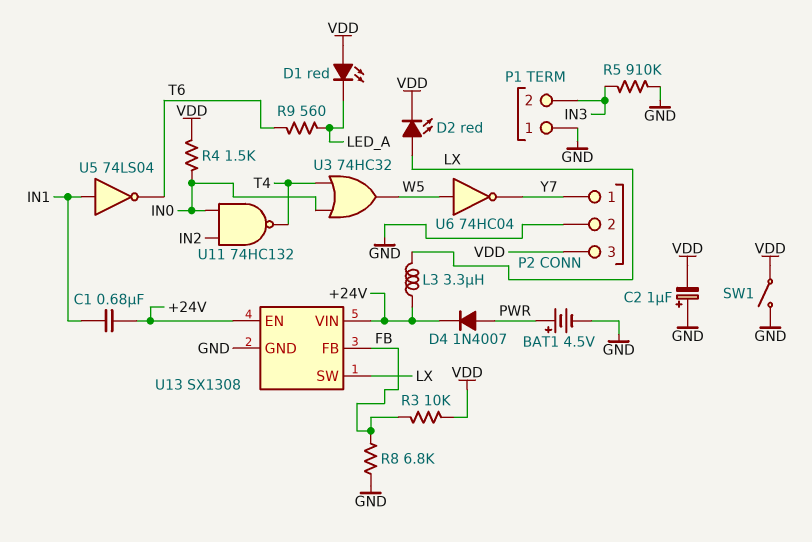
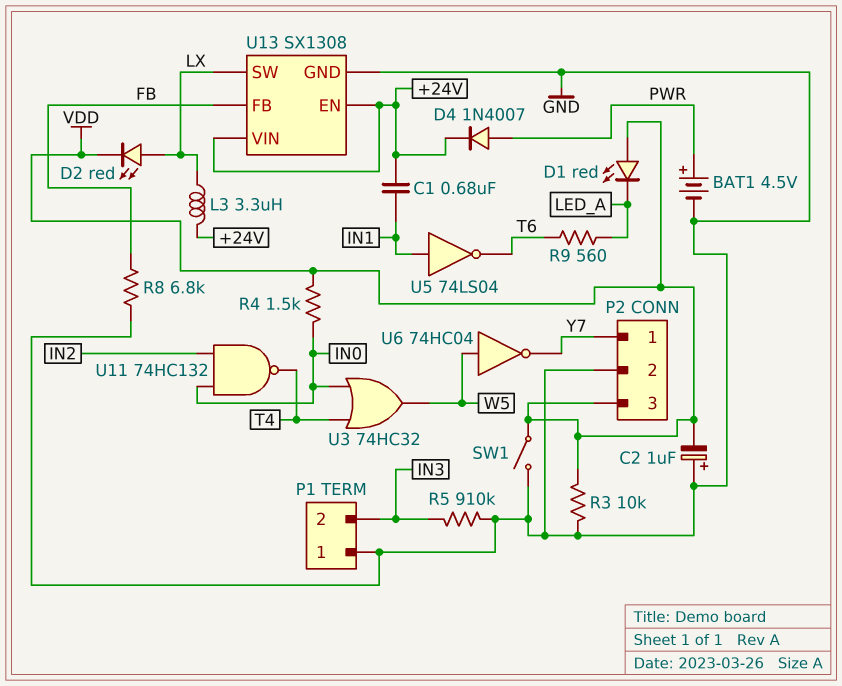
R3: 10k (FB, VDD) -> 10k (GND, VDD)

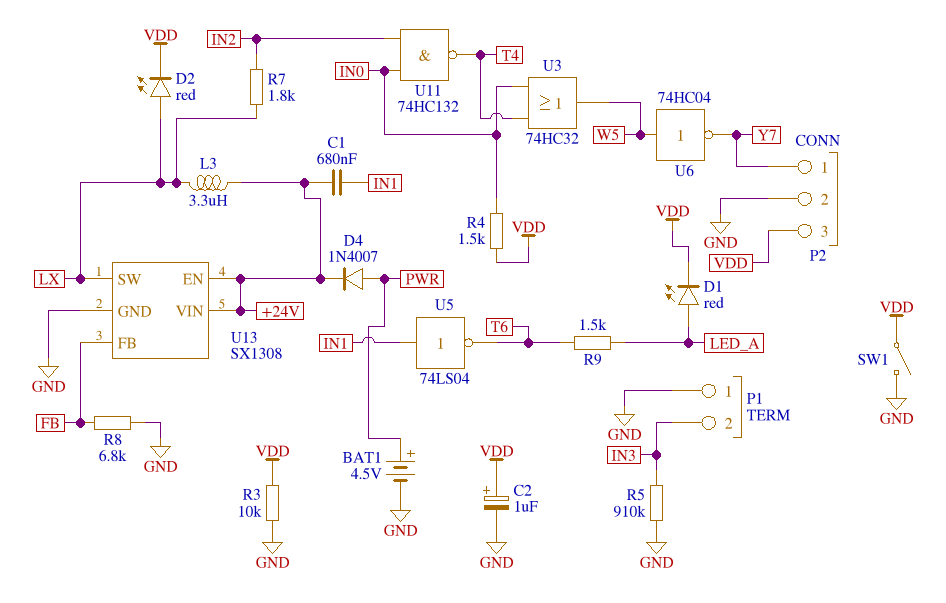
C2: 1uF (plus GND, minus VDD) -> 1uF (plus VDD, minus GND)
D1: LED red (A VDD, K LED_A) -> LED red (A LED_A, K VDD)
R7: none -> 1.8k (IN2, LX)
R9: 560 (LED_A, T6) -> 1.5k (LED_A, T6)

